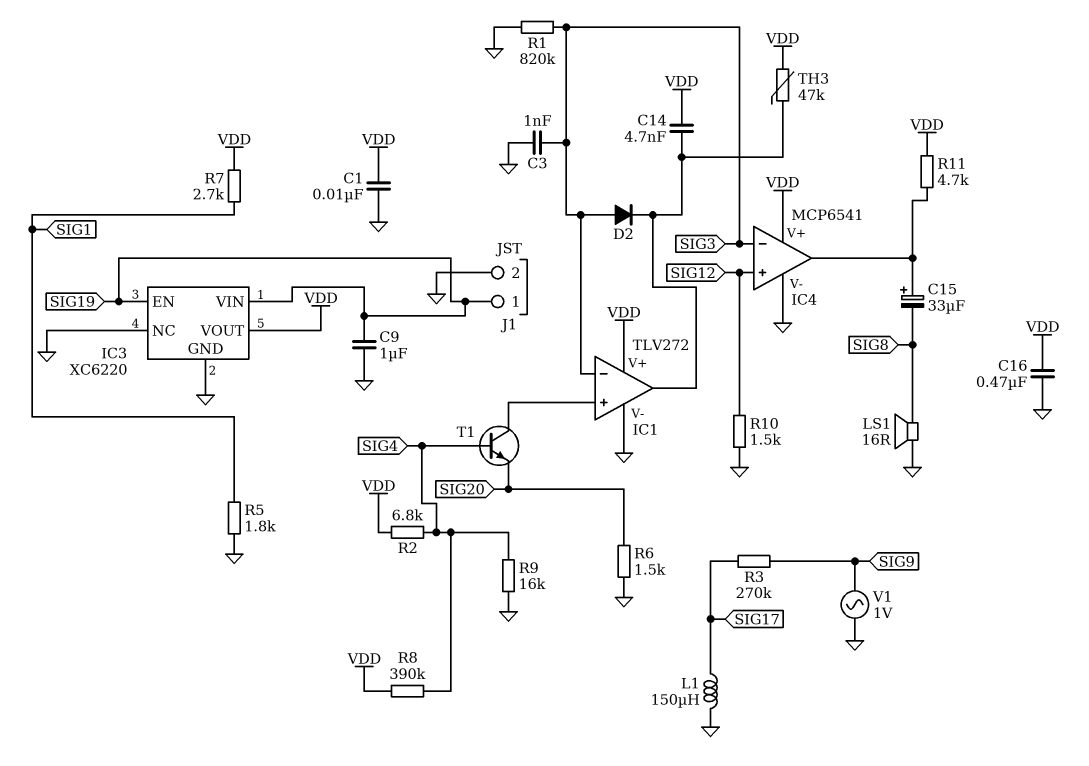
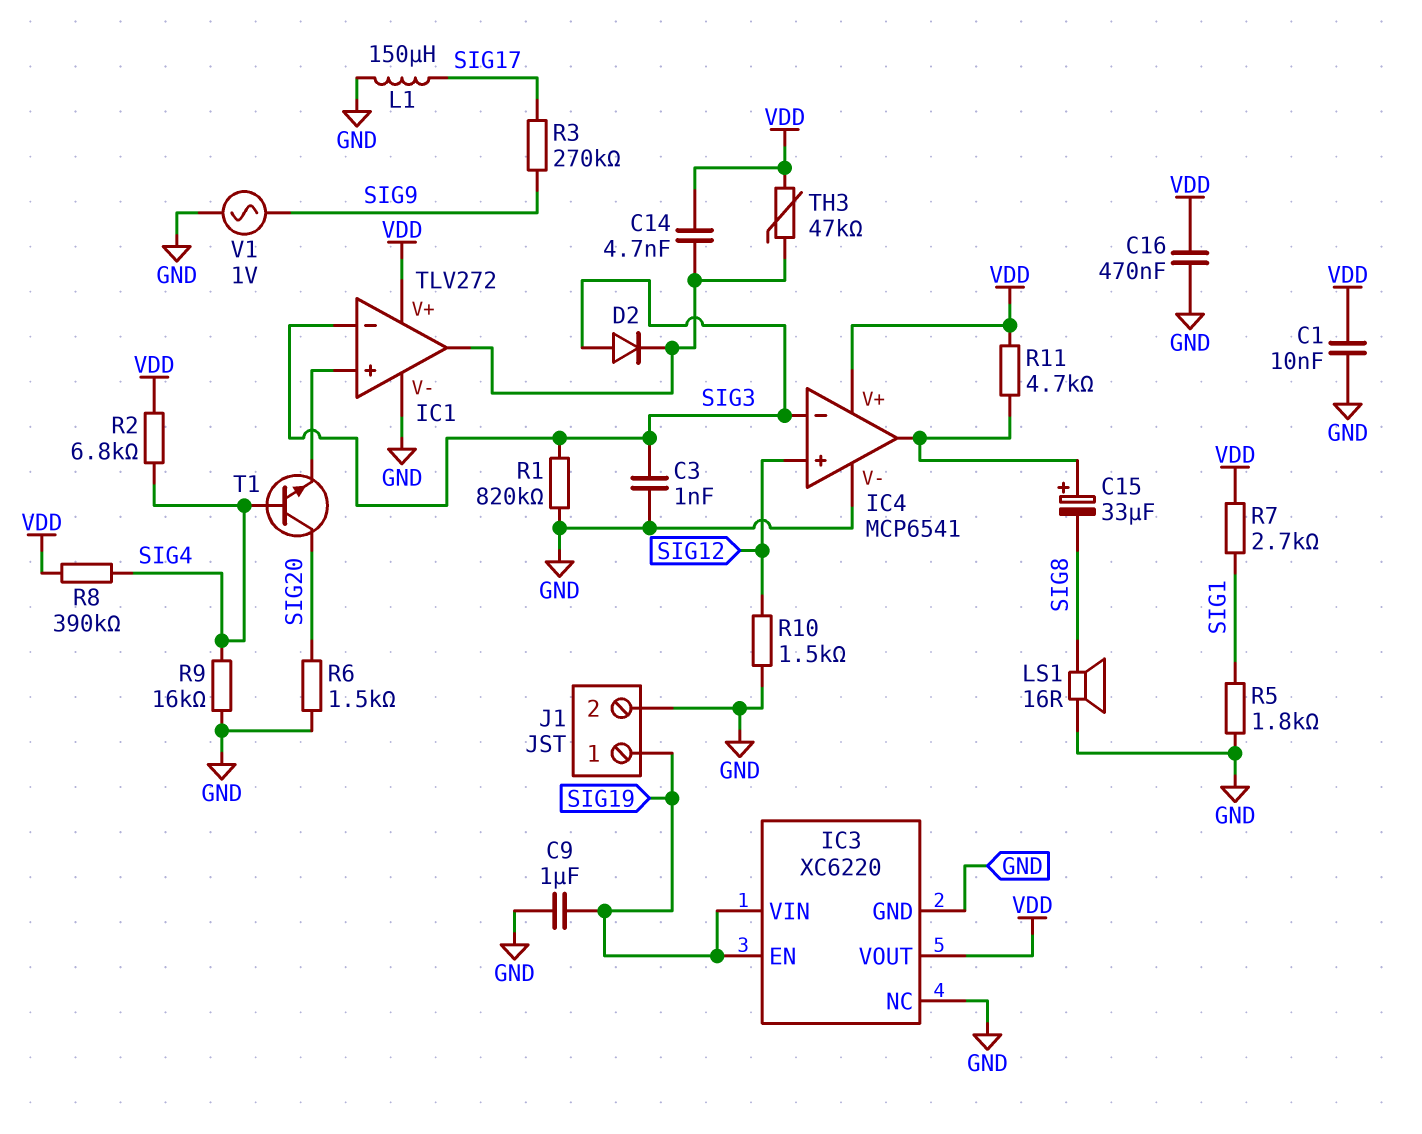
T1: NPN (B SIG4, C IC1/in+, E SIG20) -> NPN (B SIG4, C SIG20, E IC1/in+)

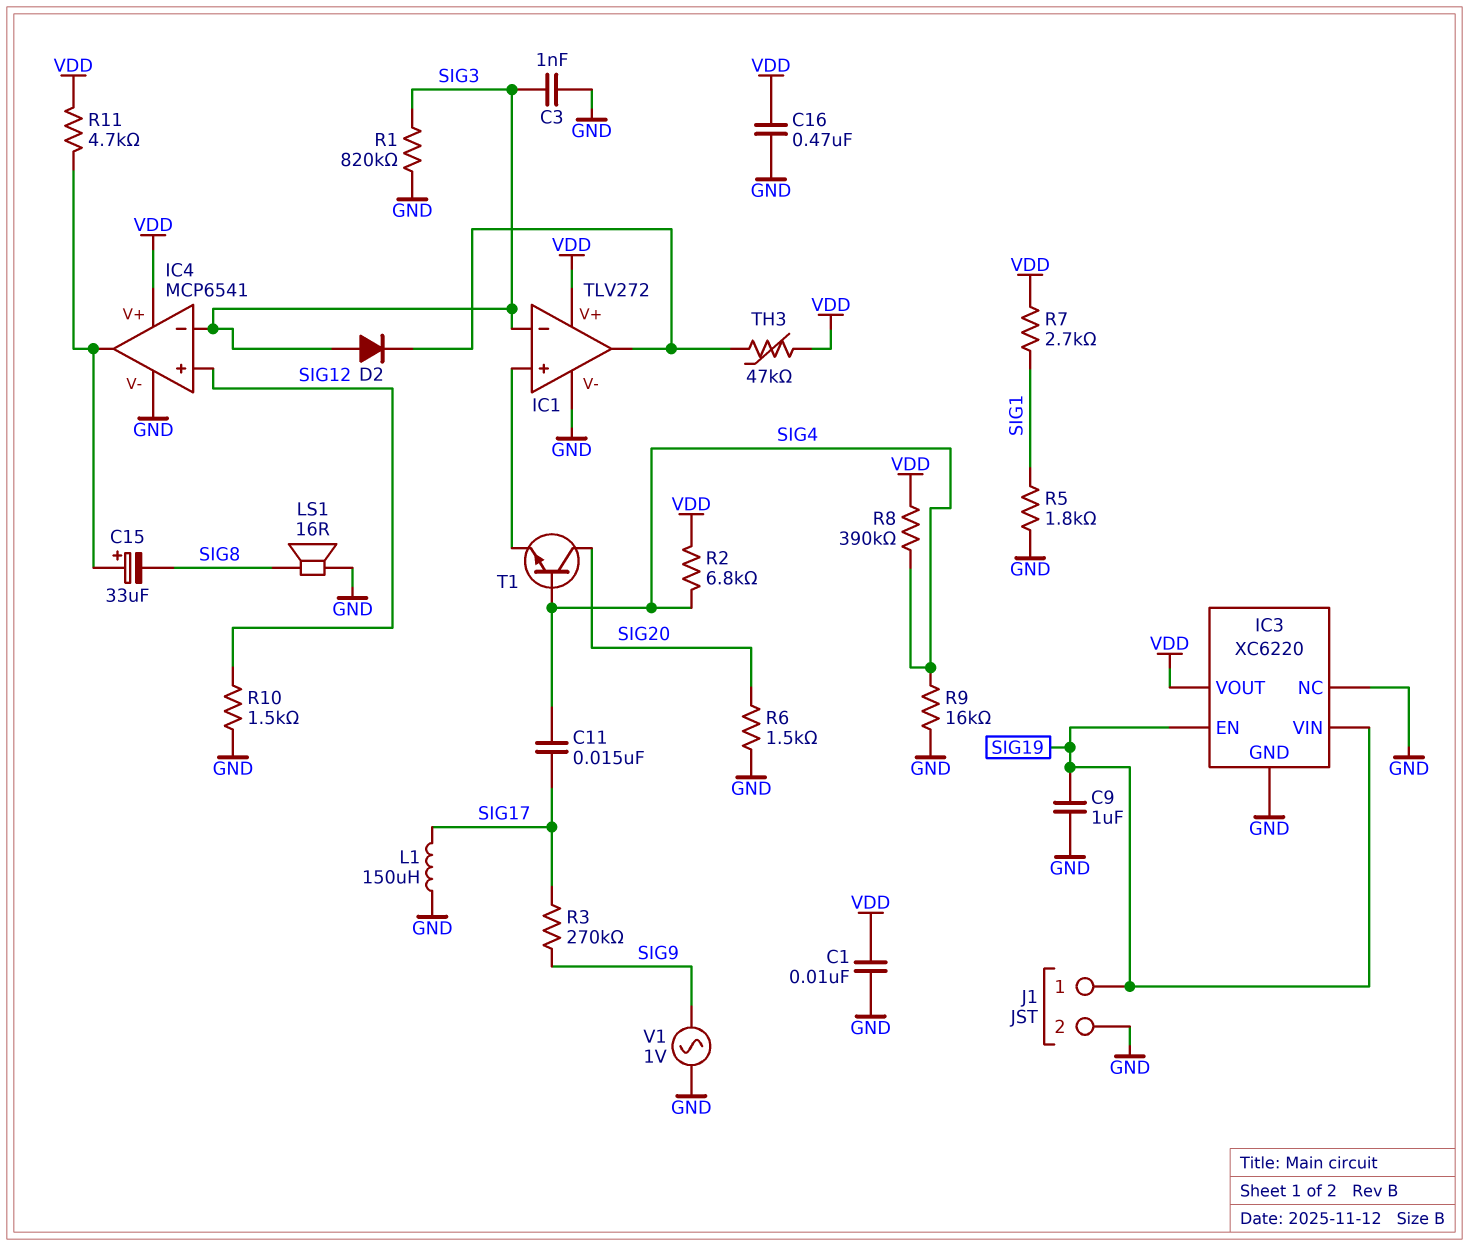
C11: none -> 15nF (SIG4, SIG17)
C14: 4.7nF (IC1/out, VDD) -> none

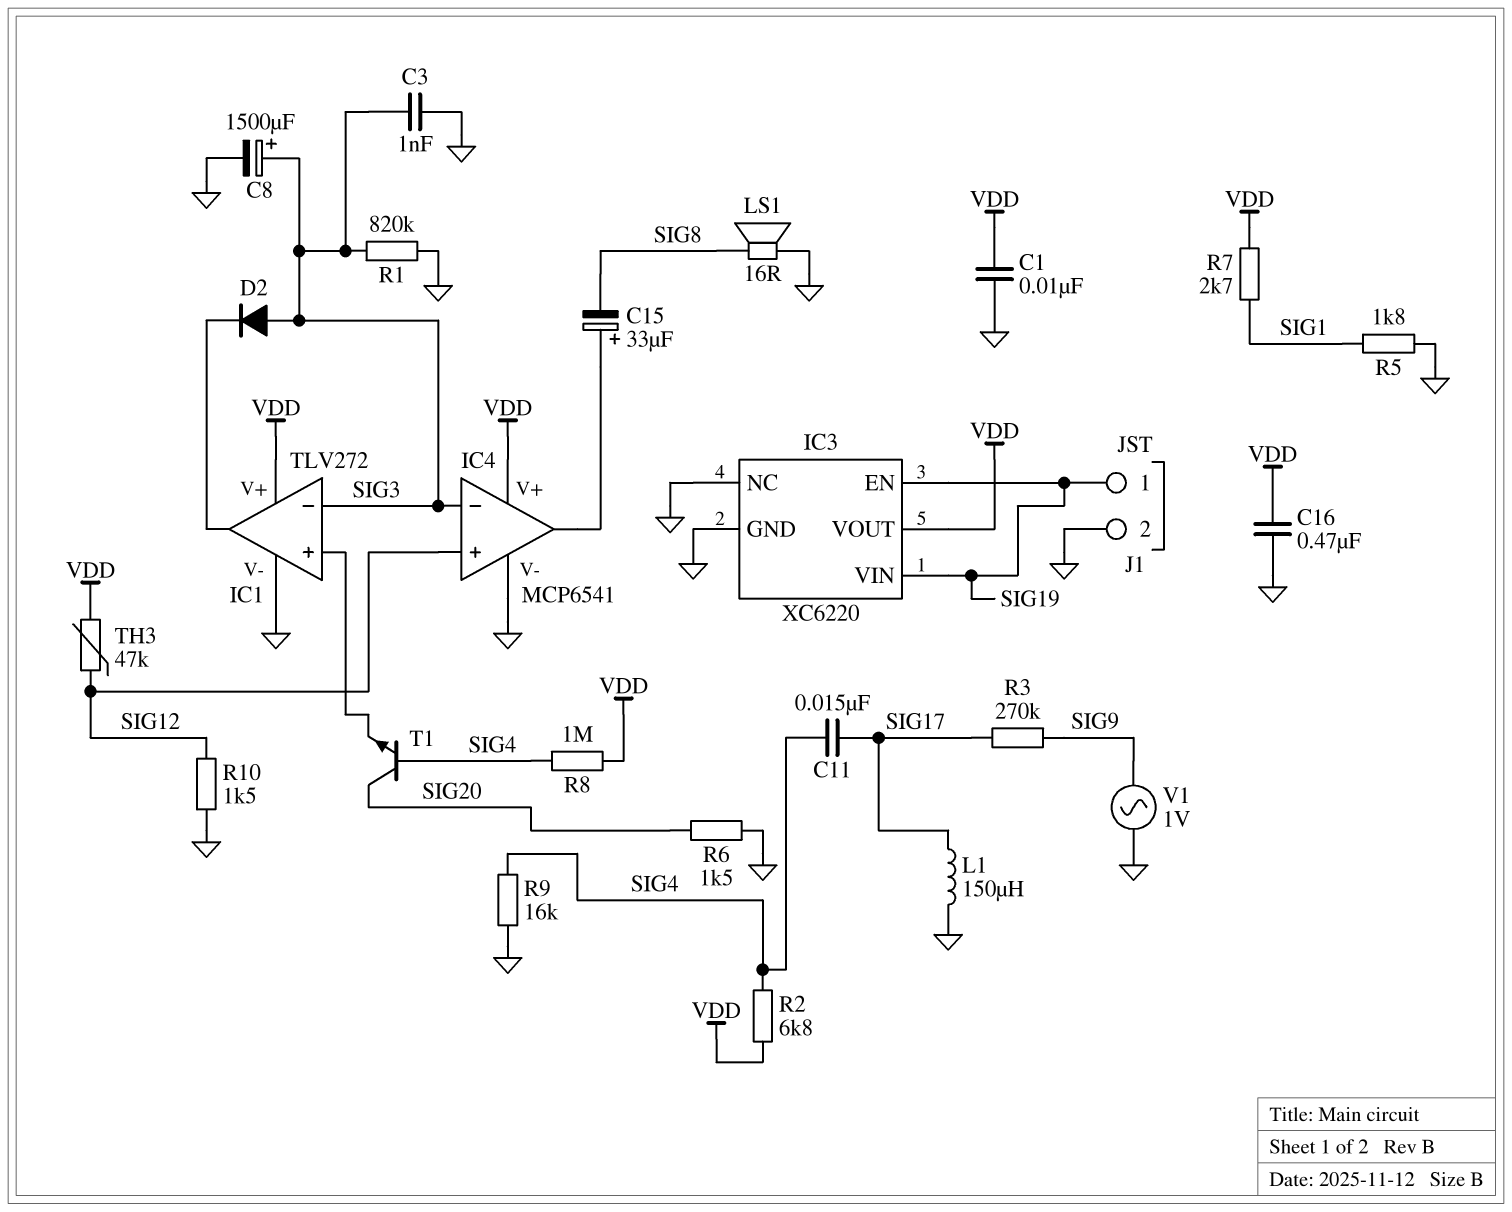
C8: none -> 1500uF (plus SIG3, minus GND)
C9: 1uF (GND, SIG19) -> none
R8: 390k (SIG4, VDD) -> 1M (SIG4, VDD)
R11: 4.7k (IC4/out, VDD) -> none
TH3: 47k (IC1/out, VDD) -> 47k (SIG12, VDD)

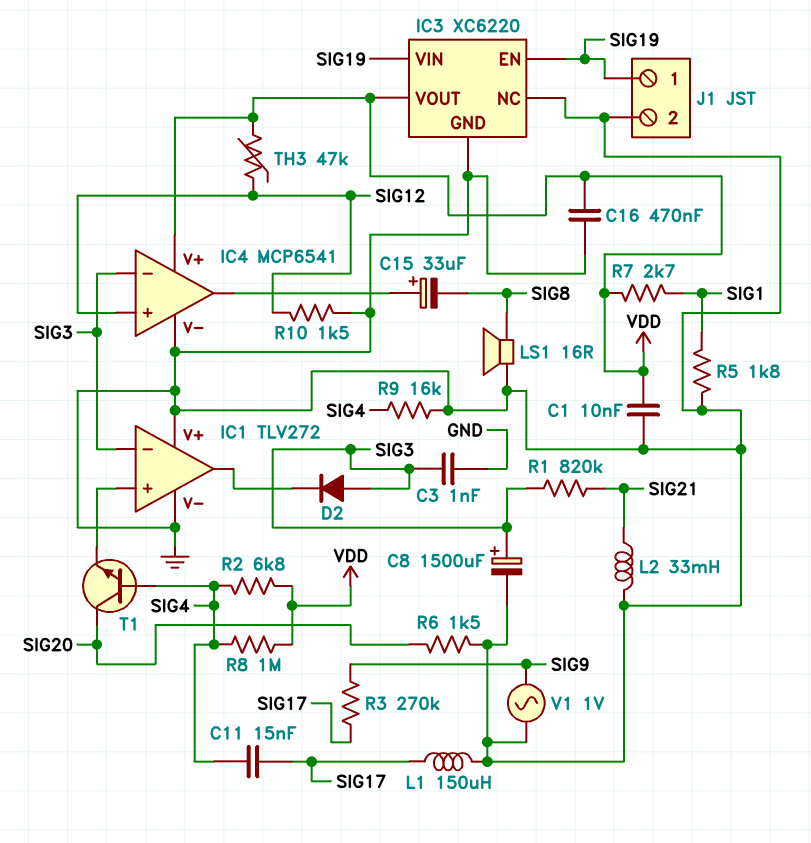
IC1 pin V+: VDD -> GND
L2: none -> 33mH (GND, SIG21)
R1: 820k (GND, SIG3) -> 820k (SIG3, SIG21)

